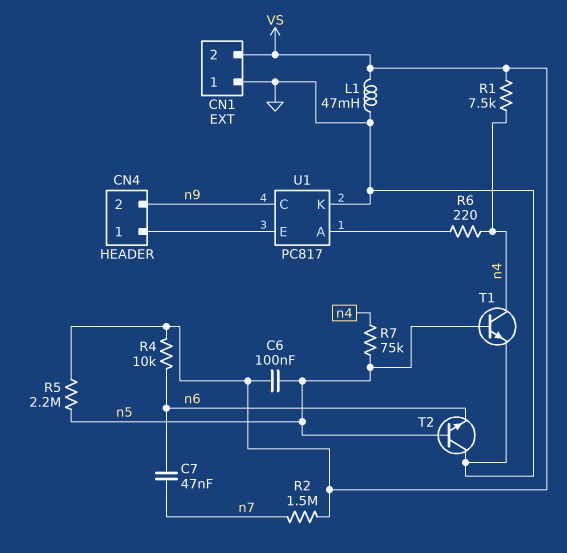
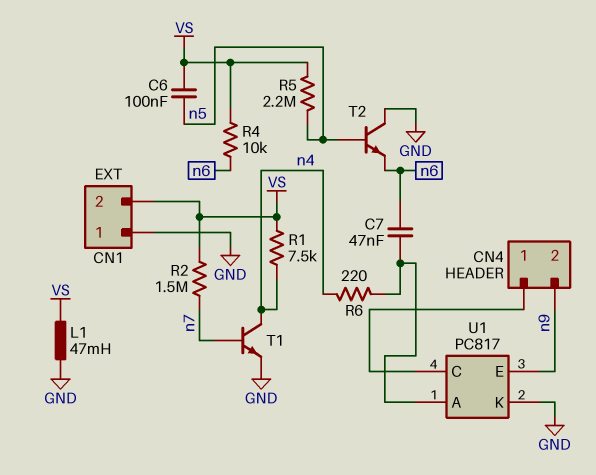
C7: 47nF (n6, n7) -> 47nF (U1/A, n6)
R7: 75k (n4, n5) -> none
T1: NPN (B n5, C n4, E GND) -> NPN (B n7, C n4, E GND)
U1 pin C: n9 -> CN4/1
U1 pin E: CN4/1 -> n9

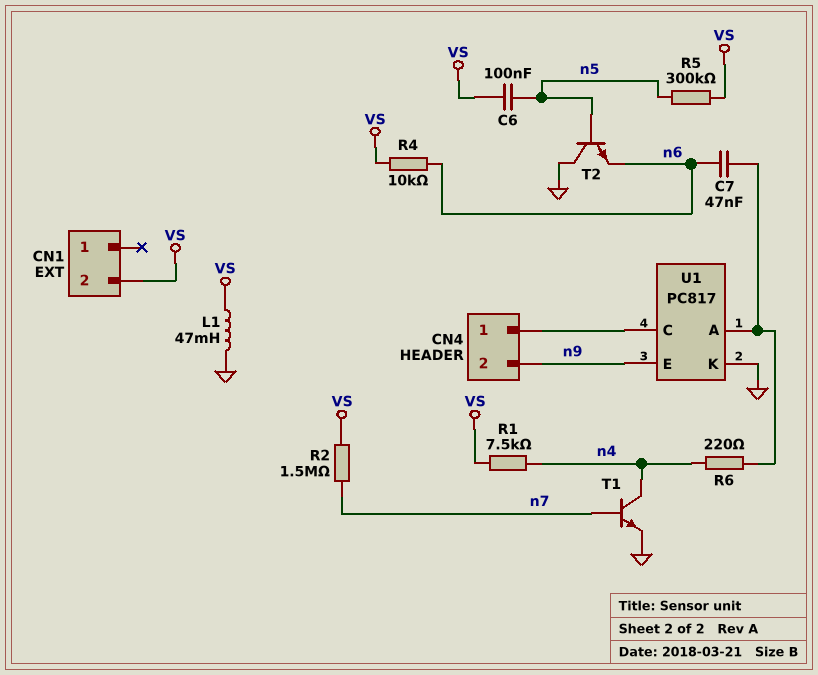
CN1 pin 1: GND -> none
R5: 2.2M (VS, n5) -> 300k (VS, n5)

